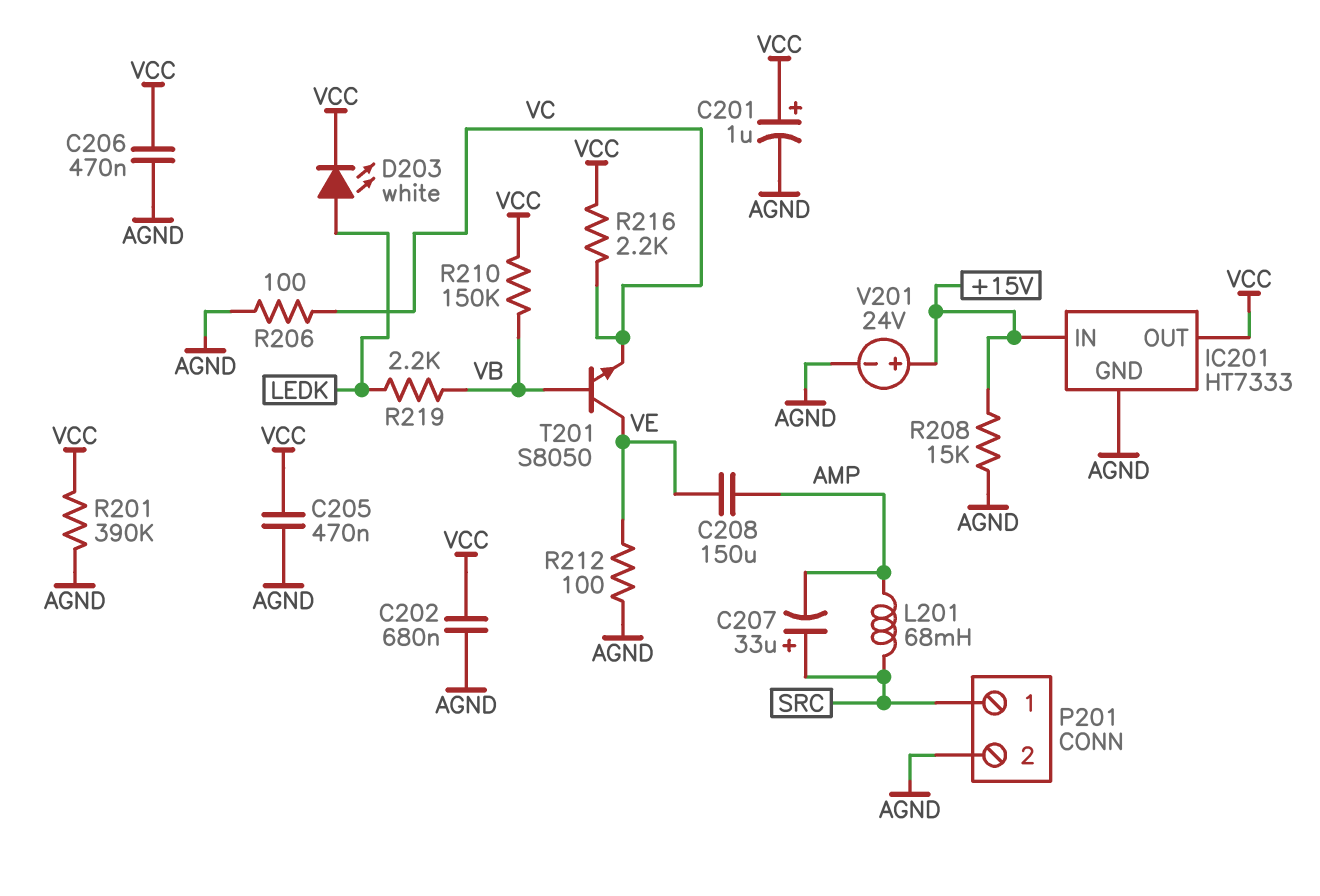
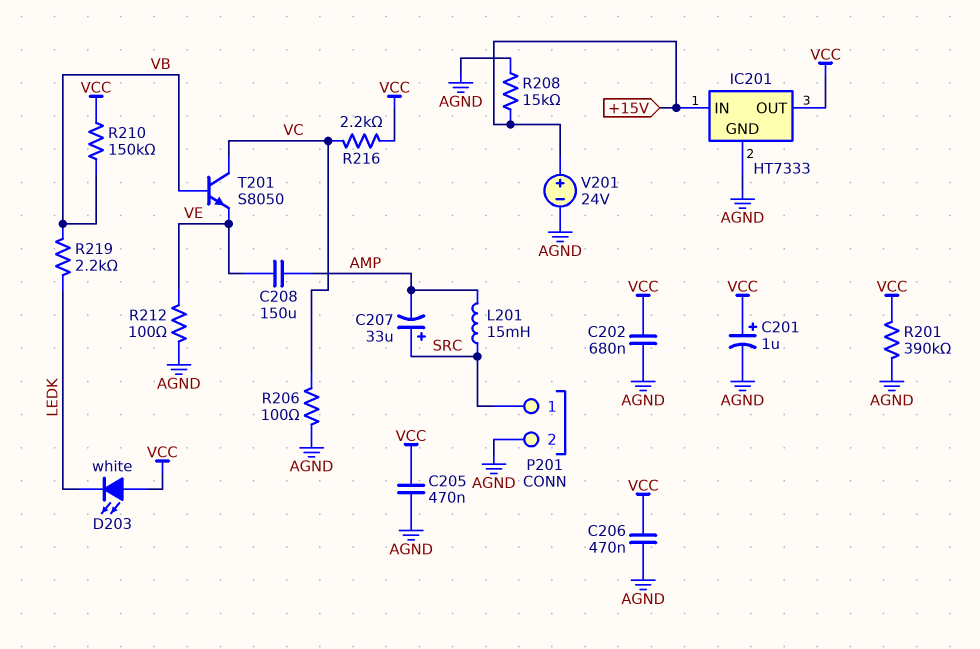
D203: LED white (A LEDK, K VCC) -> LED white (A VCC, K LEDK)
L201: 68mH (AMP, SRC) -> 15mH (AMP, SRC)
T201: NPN S8050 (B VB, C VE, E VC) -> NPN S8050 (B VB, C VC, E VE)

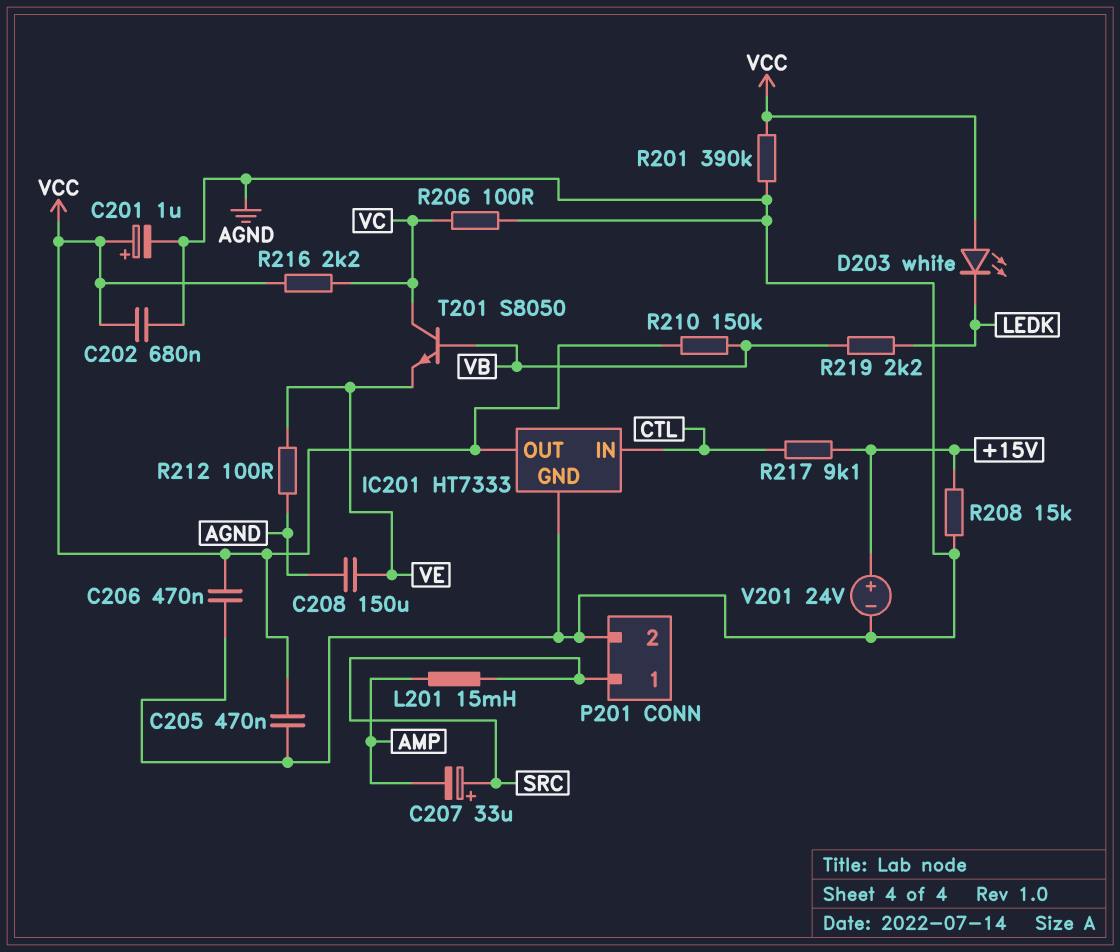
C208: 150uF (AMP, VE) -> 150uF (AGND, VE)
IC201 pin IN: +15V -> CTL
R217: none -> 9.1k (+15V, CTL)

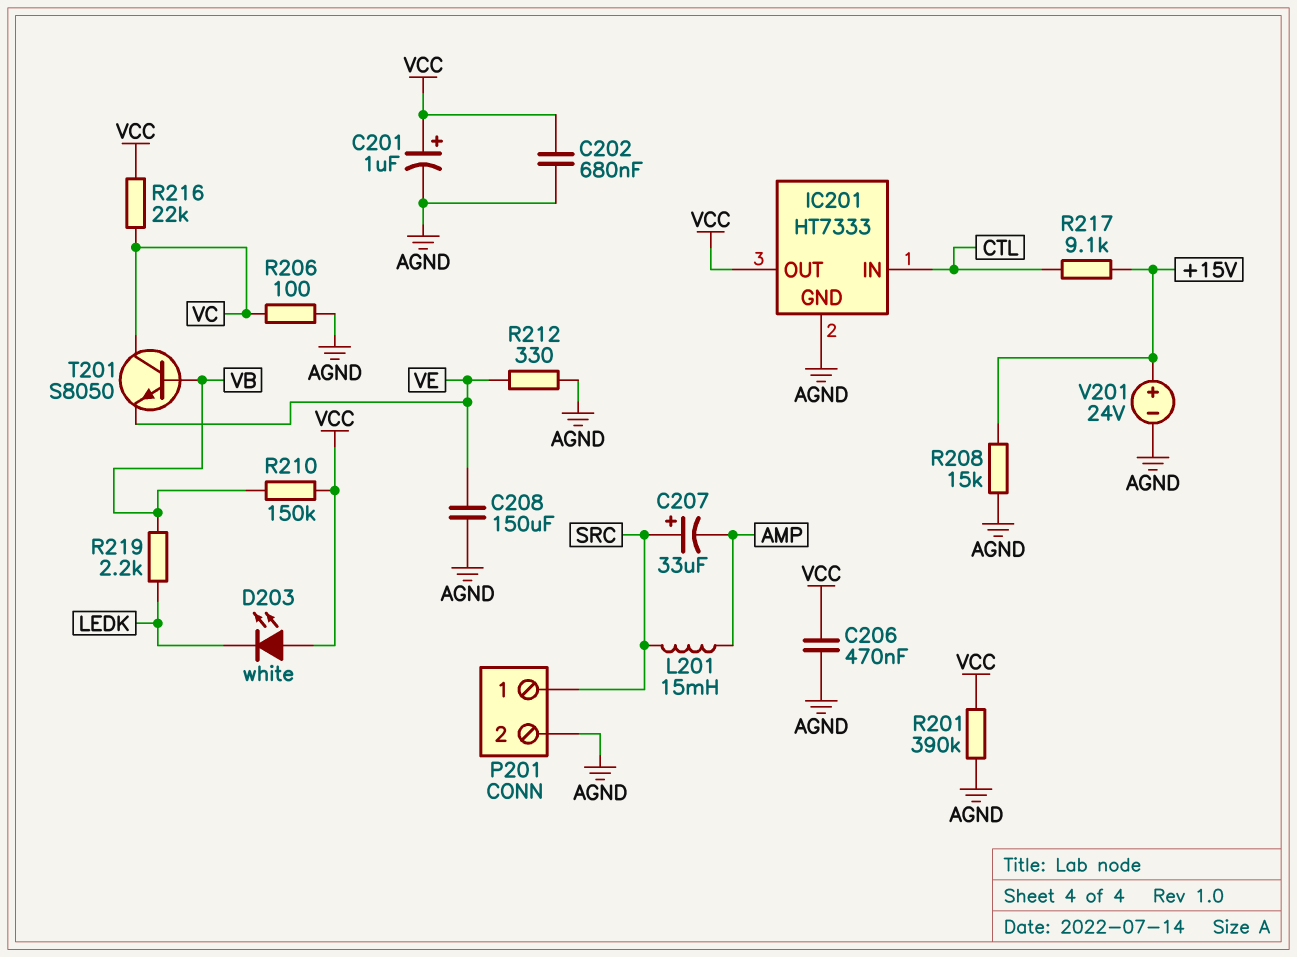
C205: 470nF (AGND, VCC) -> none
R212: 100 (AGND, VE) -> 330 (AGND, VE)
R216: 2.2k (VC, VCC) -> 22k (VC, VCC)

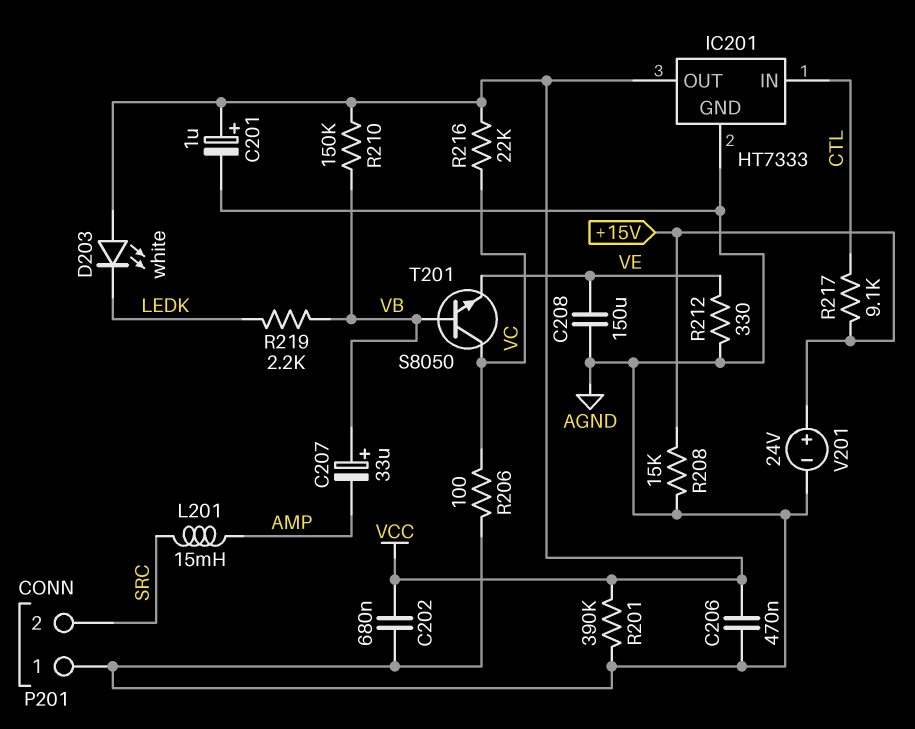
C207: 33uF (plus SRC, minus AMP) -> 33uF (plus VB, minus AMP)
P201 pin 1: SRC -> AGND
P201 pin 2: AGND -> SRC

